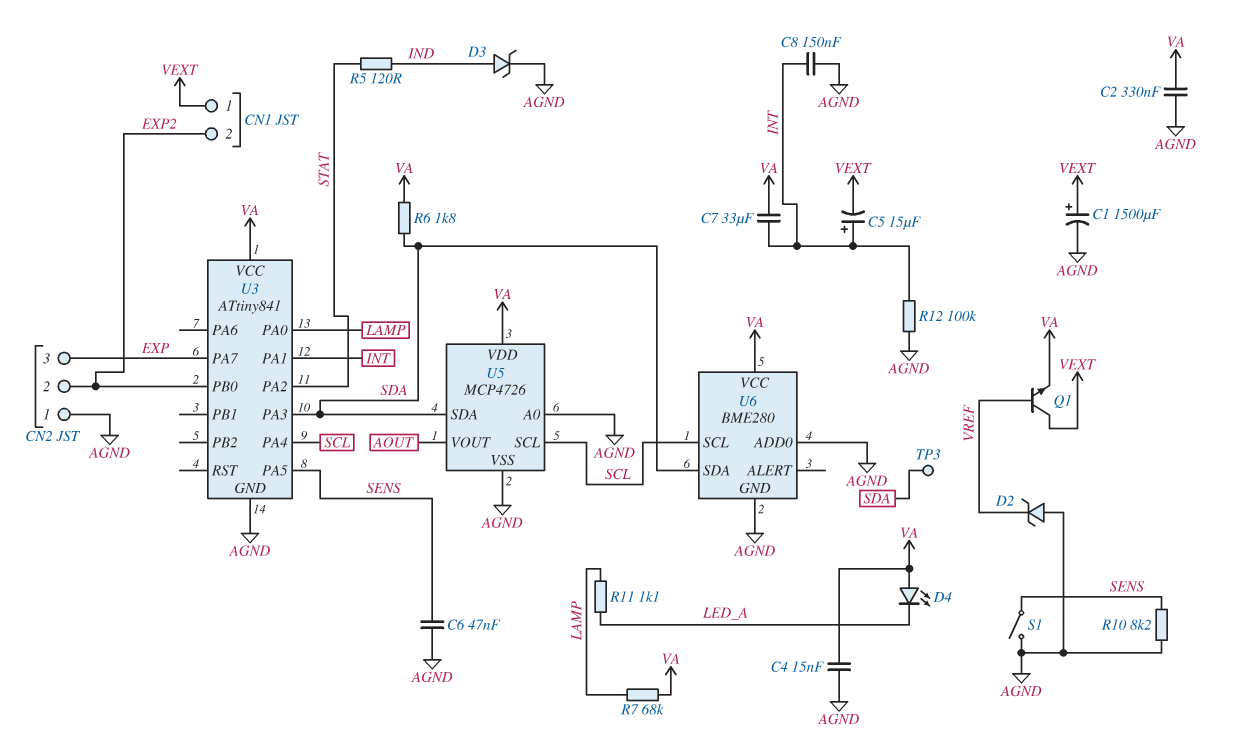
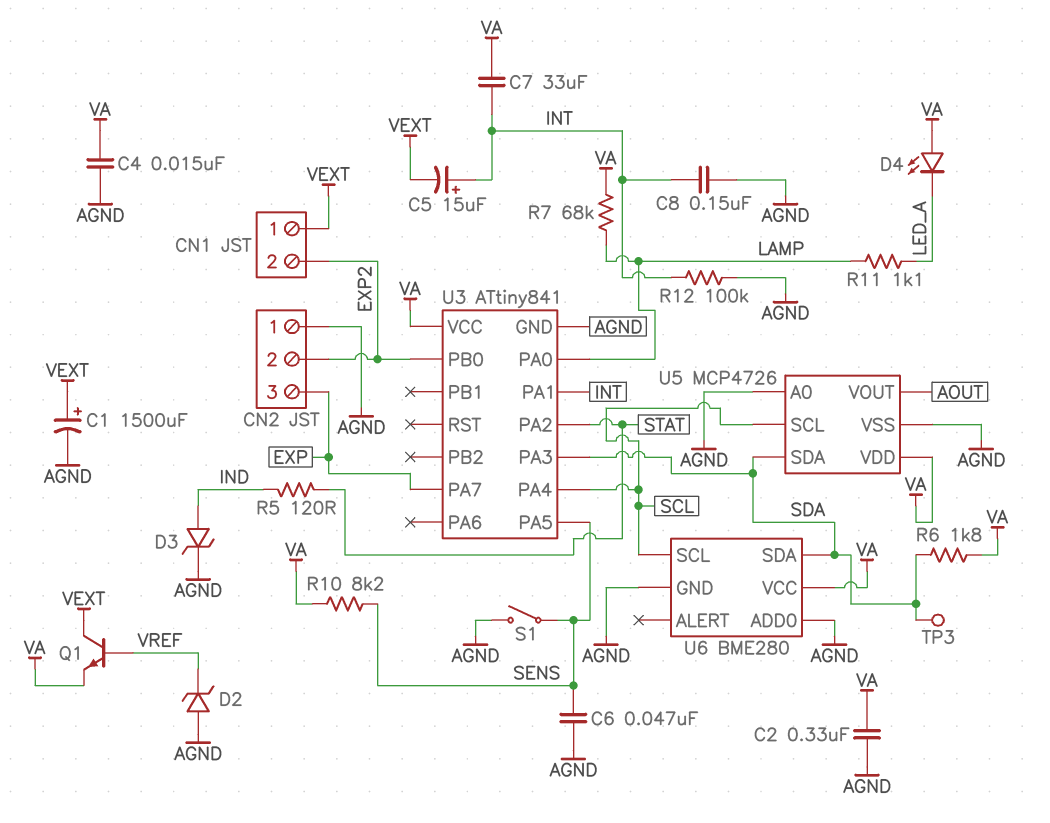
R10: 8.2k (AGND, SENS) -> 8.2k (SENS, VA)

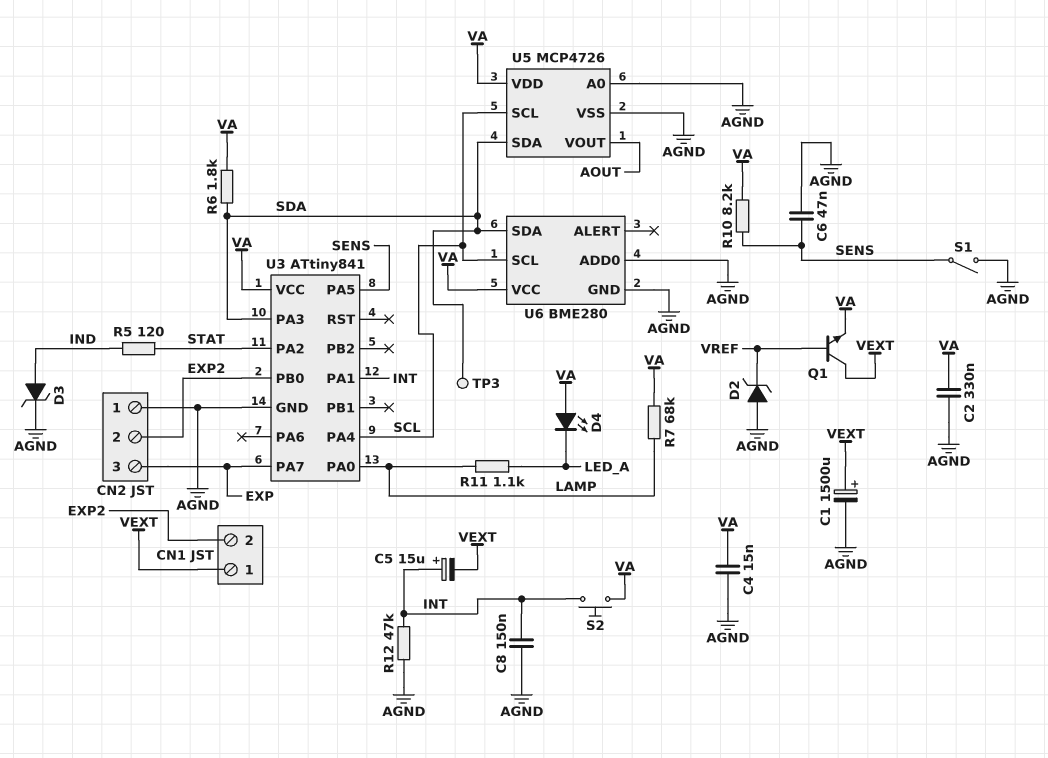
C7: 33uF (INT, VA) -> none
R12: 100k (AGND, INT) -> 47k (AGND, INT)
S2: none -> button (INT, VA)

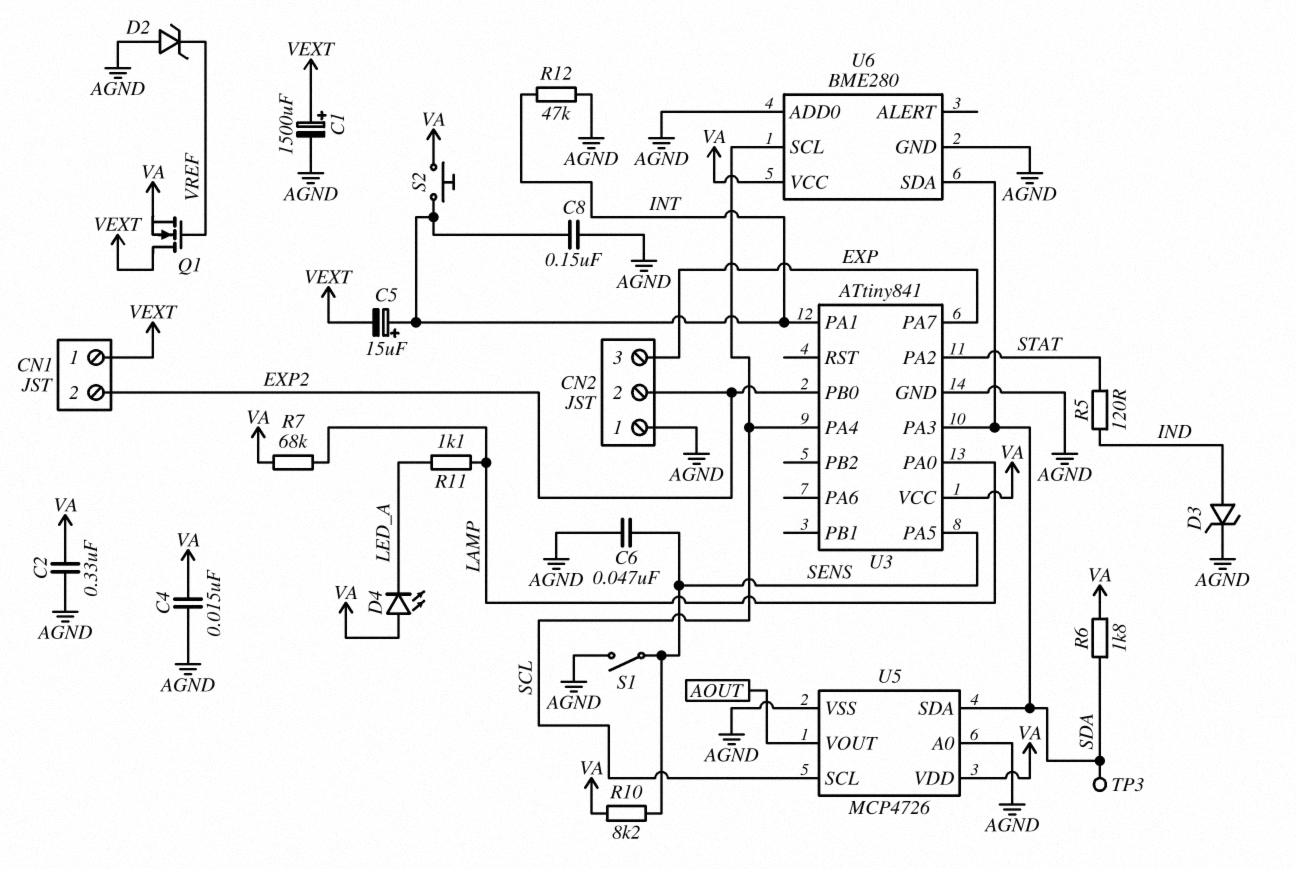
Q1: NPN (B VREF, C VEXT, E VA) -> NMOS (G VREF, D VEXT, S VA)

